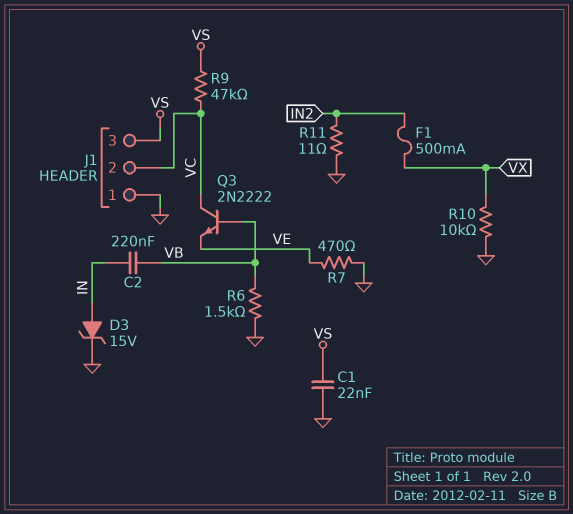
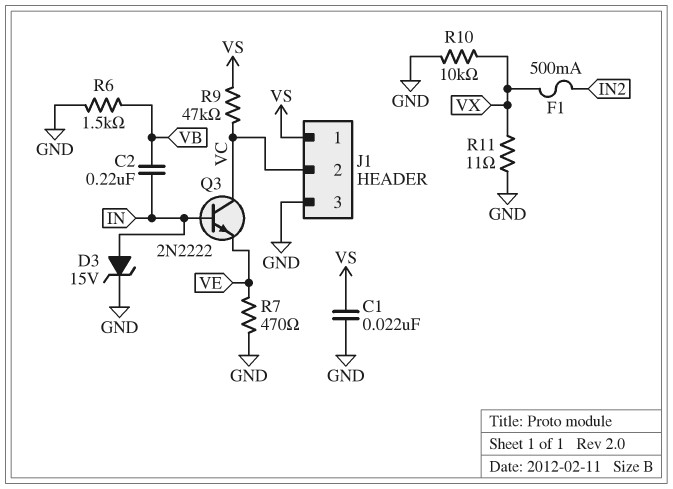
J1 pin 1: GND -> VS
J1 pin 3: VS -> GND
Q3: NPN 2N2222 (B VB, C VC, E VE) -> NPN 2N2222 (B IN, C VC, E VE)
R11: 11 (GND, IN2) -> 11 (GND, VX)

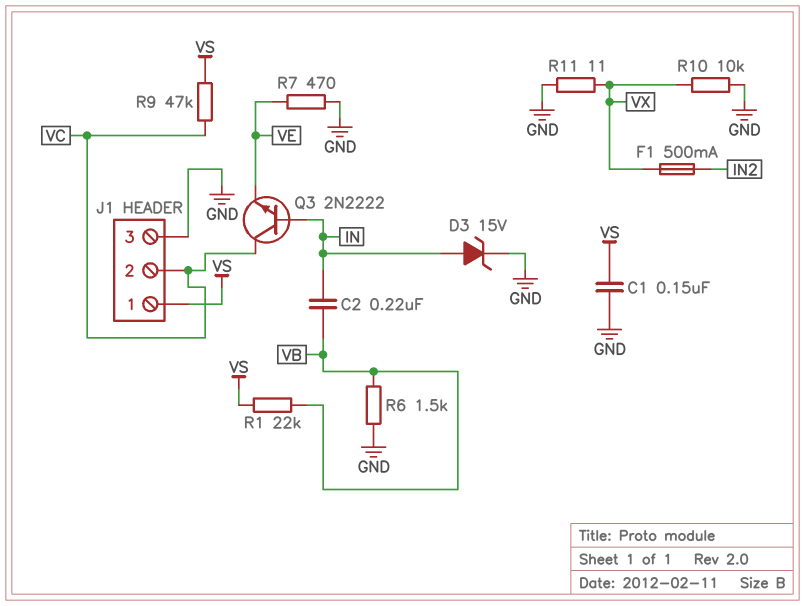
C1: 22nF (GND, VS) -> 150nF (GND, VS)
R1: none -> 22k (VB, VS)

